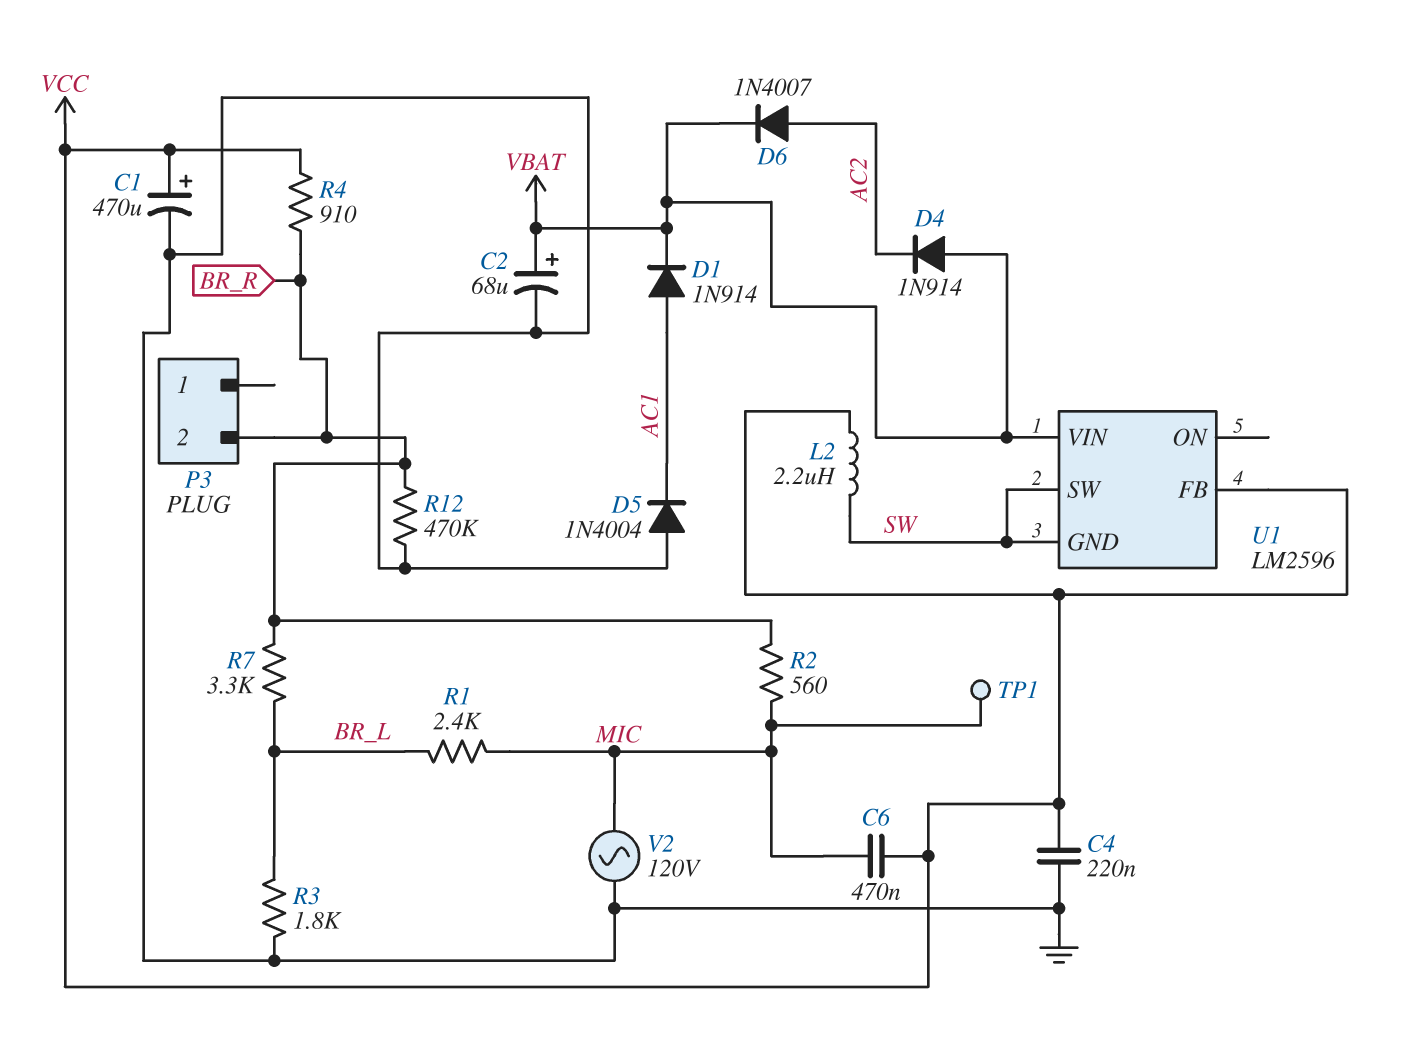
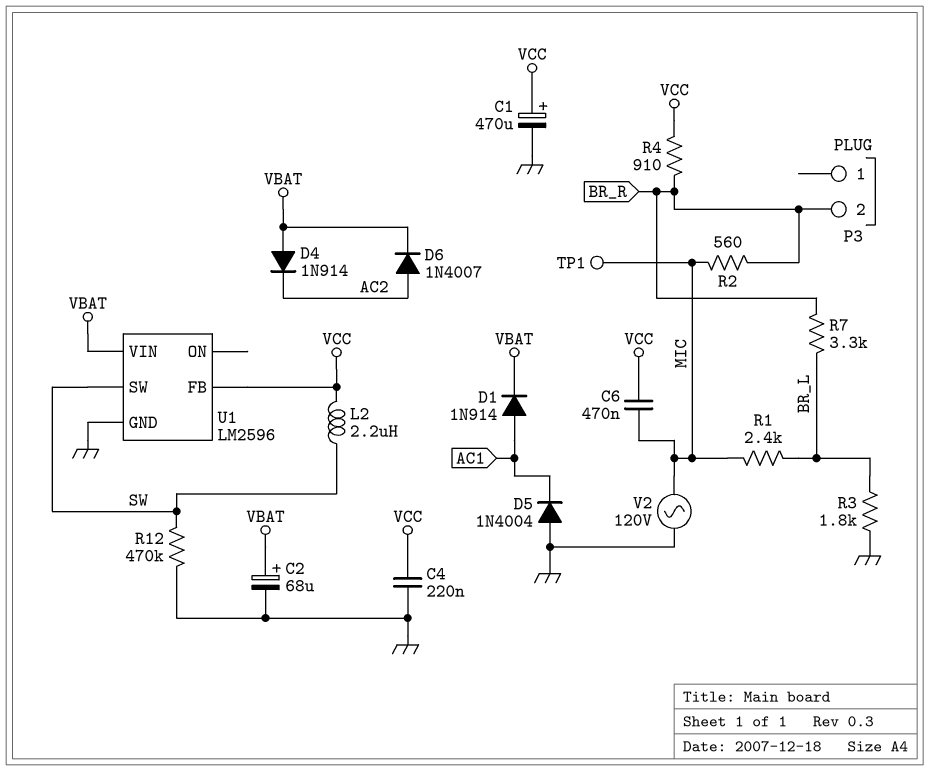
R12: 470k (BR_R, GND) -> 470k (GND, SW)
U1 pin GND: SW -> GND

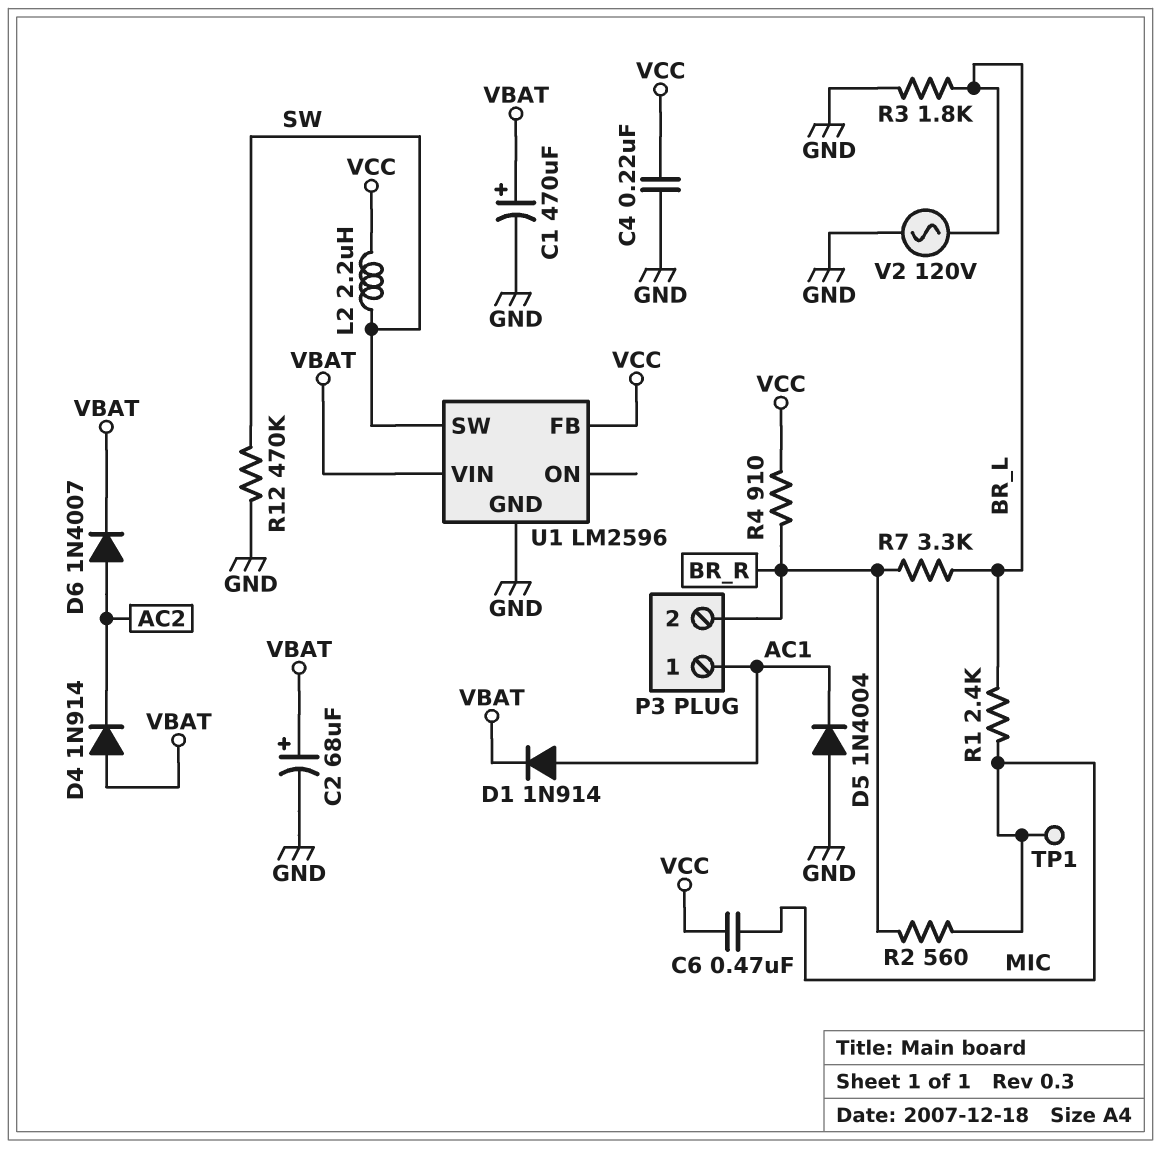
C1: 470uF (plus VCC, minus GND) -> 470uF (plus VBAT, minus GND)
P3 pin 1: none -> AC1
V2: AC 120V (GND, MIC) -> AC 120V (BR_L, GND)

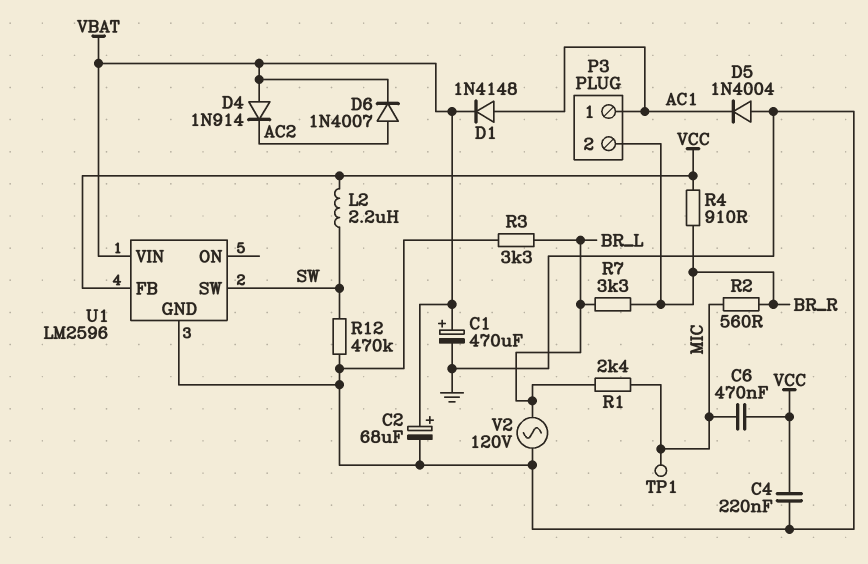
D1: diode 1N914 (A AC1, K VBAT) -> diode 1N4148 (A AC1, K VBAT)
R3: 1.8k (BR_L, GND) -> 3.3k (BR_L, GND)

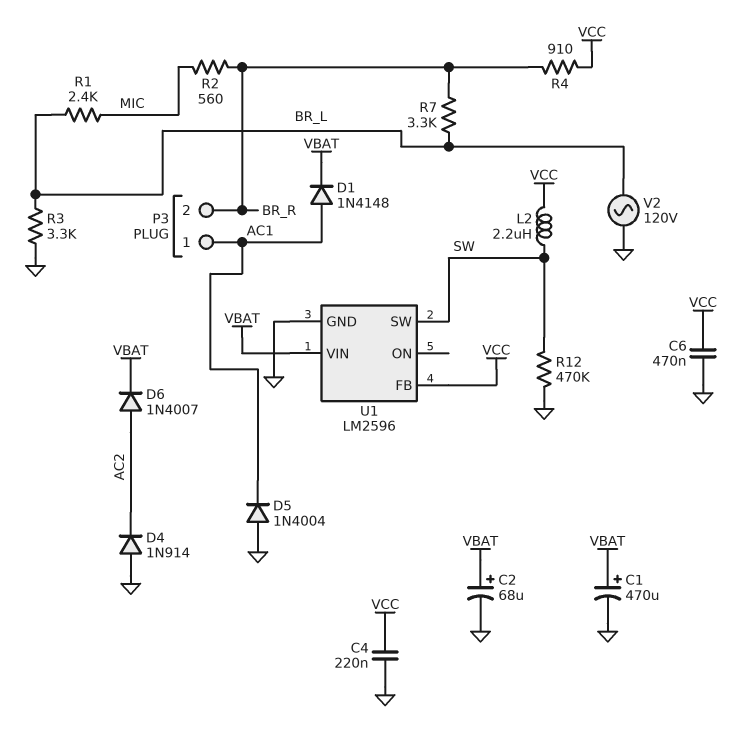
C6: 470nF (MIC, VCC) -> 470nF (GND, VCC)
D4: diode 1N914 (A VBAT, K AC2) -> diode 1N914 (A GND, K AC2)
TP1: test point (MIC) -> none

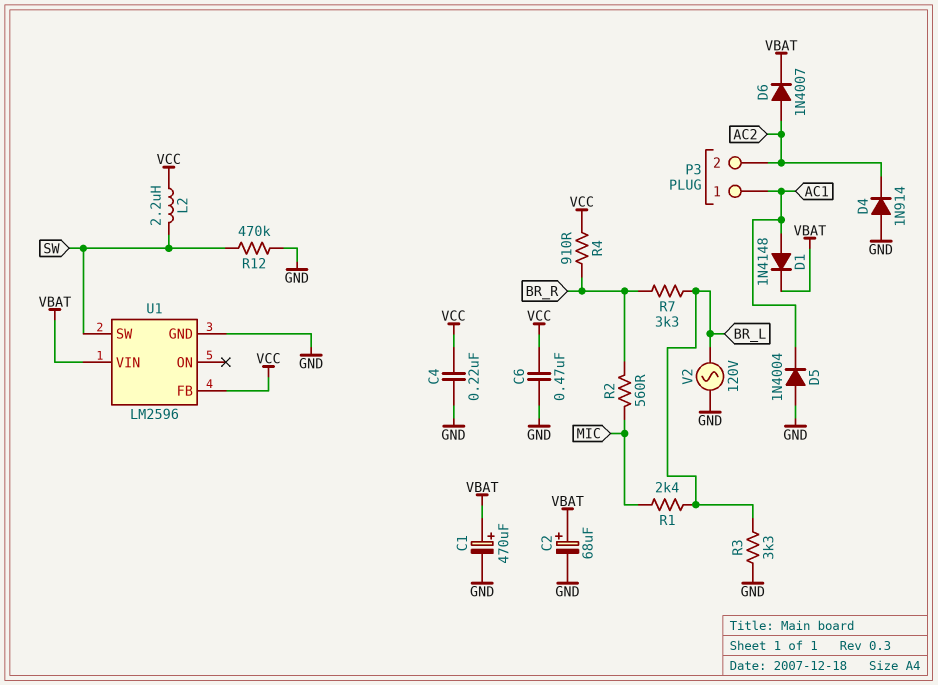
P3 pin 2: BR_R -> AC2

